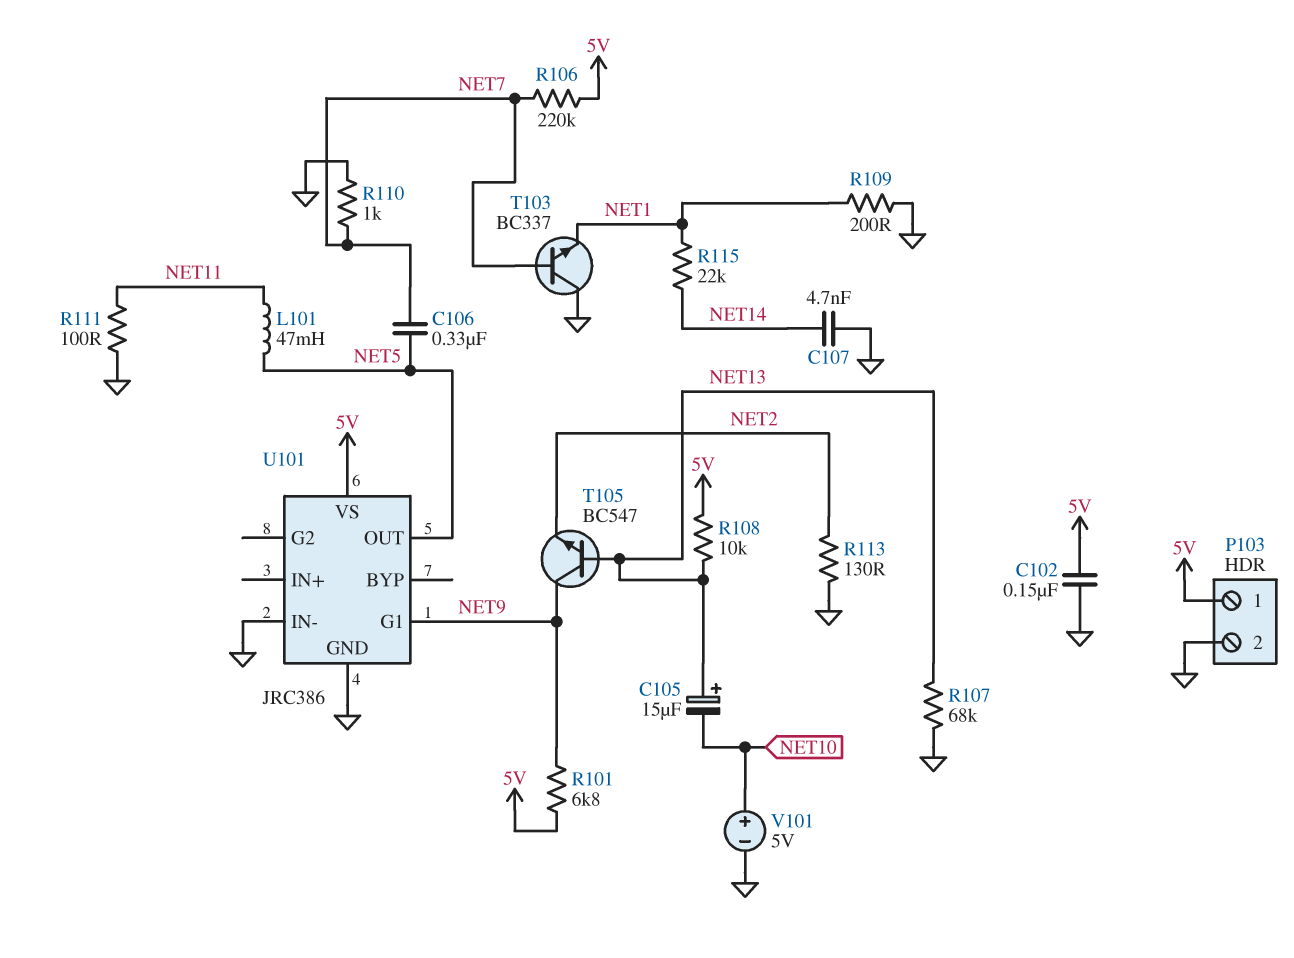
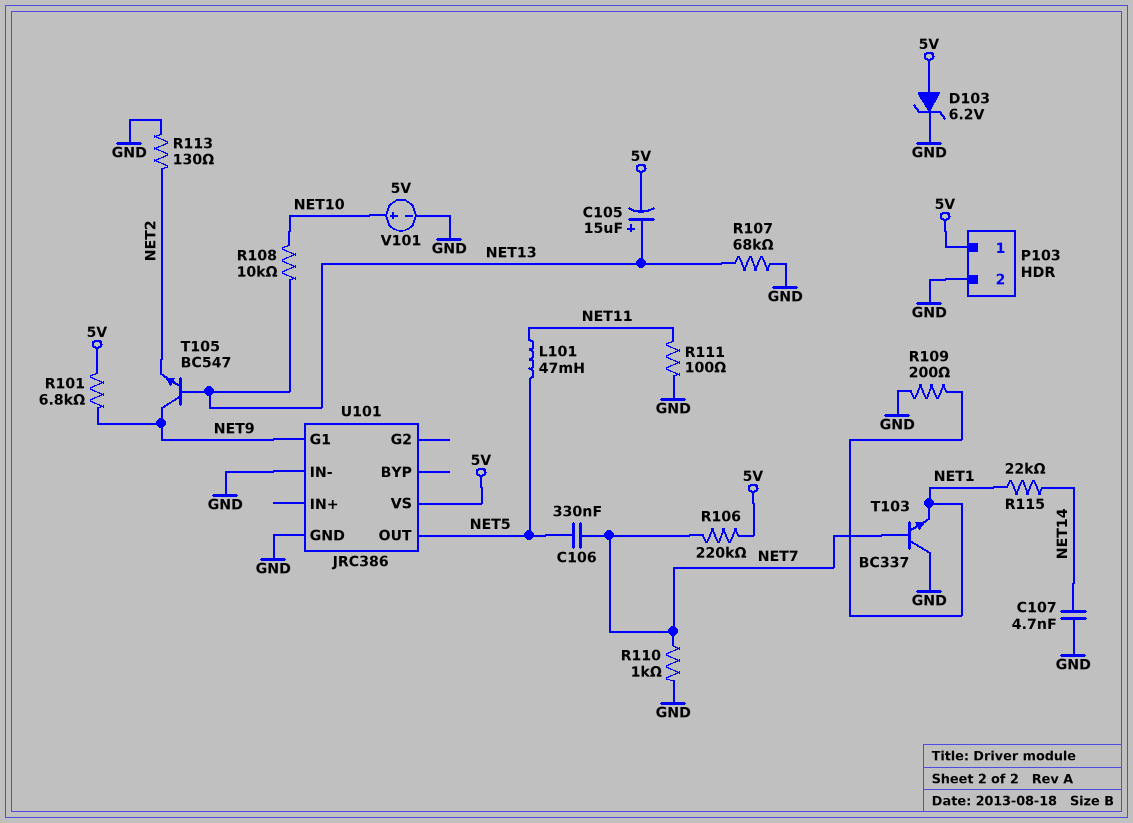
C102: 150nF (5V, GND) -> none
C105: 15uF (plus NET13, minus NET10) -> 15uF (plus NET13, minus 5V)
D103: none -> zener 6.2V (A 5V, K GND)
R108: 10k (5V, NET13) -> 10k (NET10, NET13)

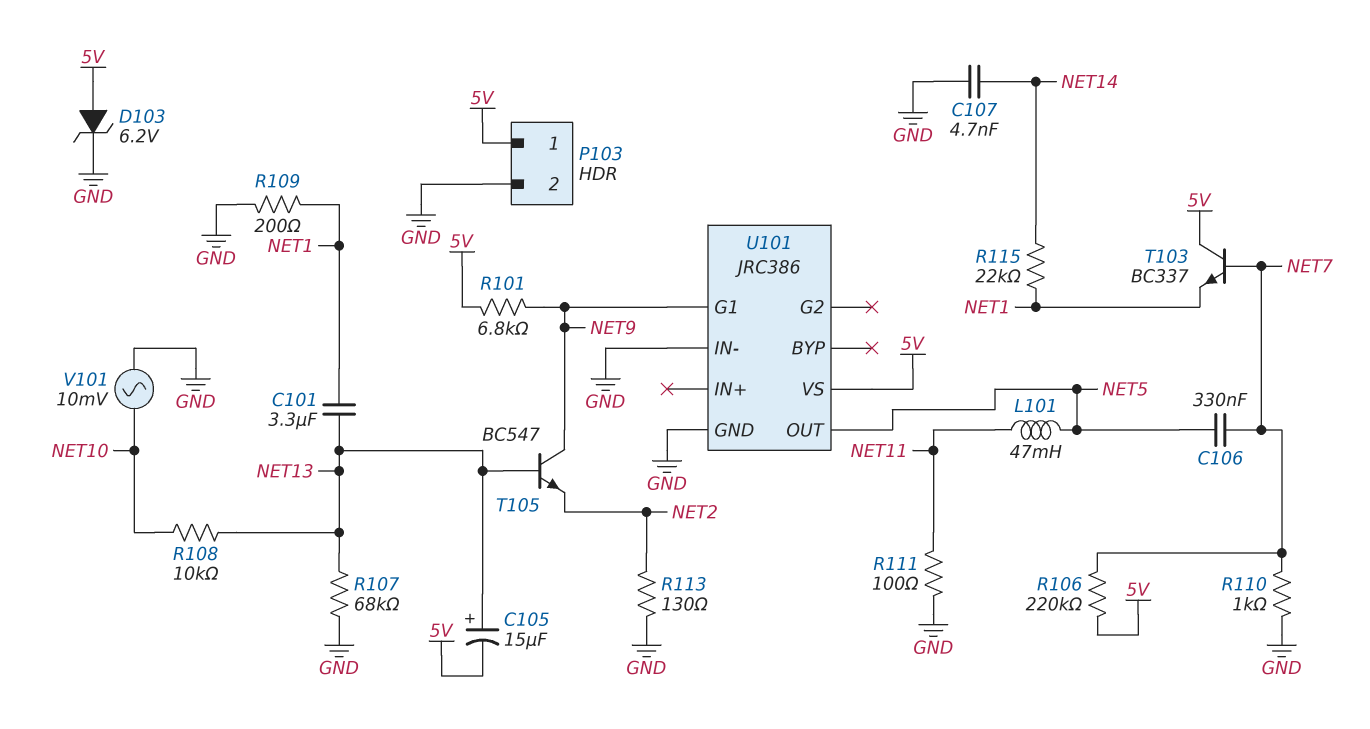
C101: none -> 3.3uF (NET1, NET13)
T103: NPN BC337 (B NET7, C GND, E NET1) -> NPN BC337 (B NET7, C 5V, E NET1)
V101: 5V (plus NET10, minus GND) -> AC 10mV (GND, NET10)

